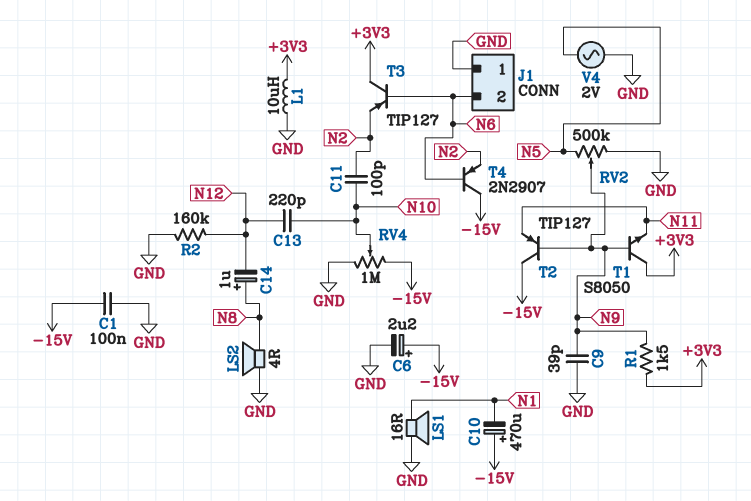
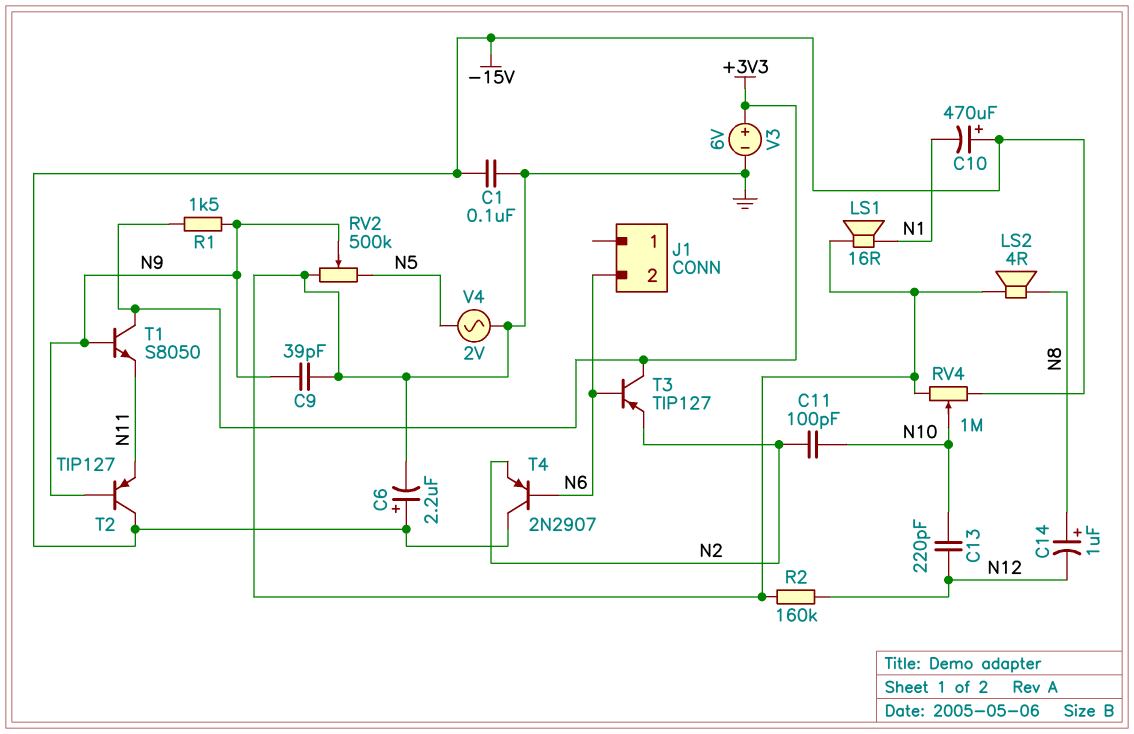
J1 pin 1: GND -> none
L1: 10uH (+3V3, GND) -> none
V3: none -> 6V (plus +3V3, minus GND)

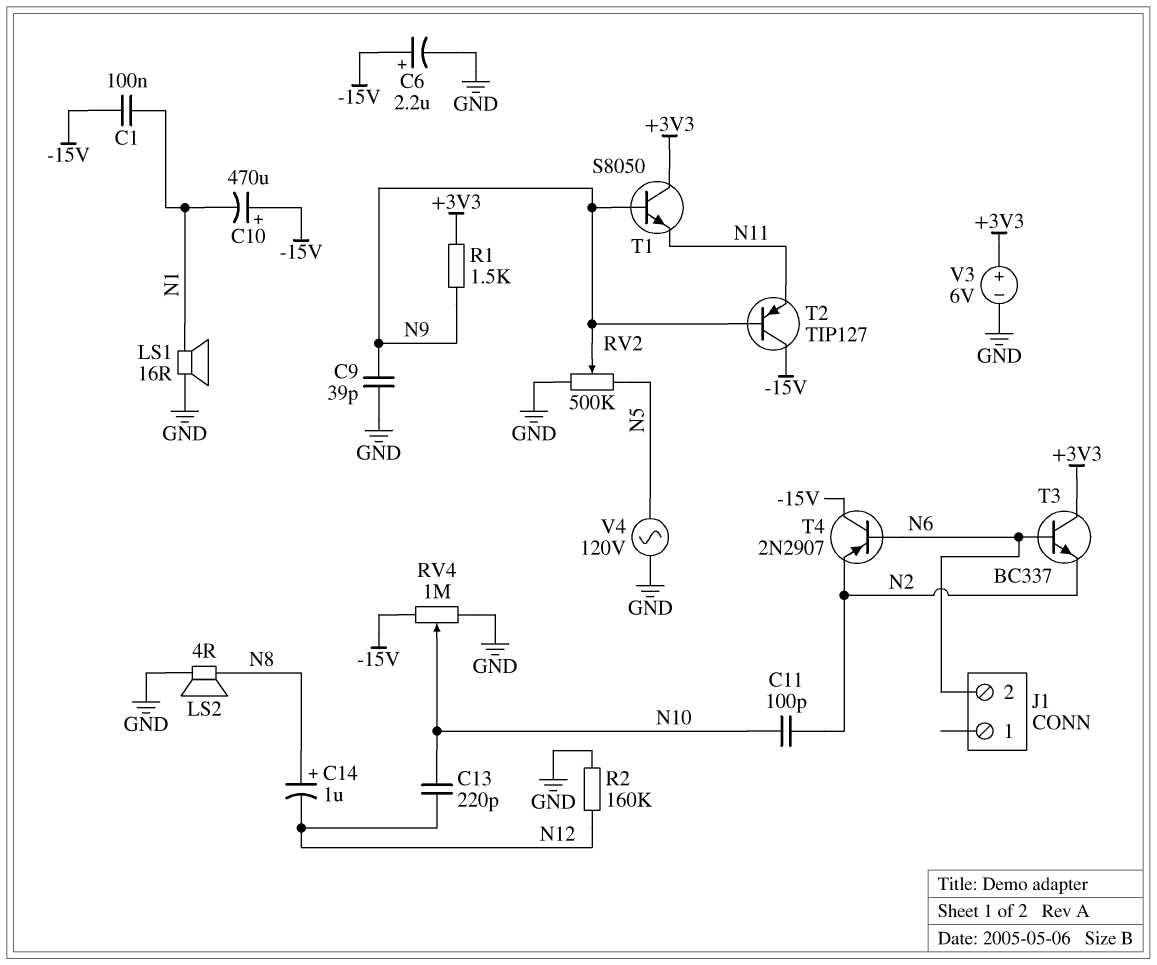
C1: 100nF (-15V, GND) -> 100nF (-15V, N1)
T3: PNP TIP127 (B N6, C +3V3, E N2) -> NPN BC337 (B N6, C +3V3, E N2)
V4: AC 2V (GND, N5) -> AC 120V (GND, N5)

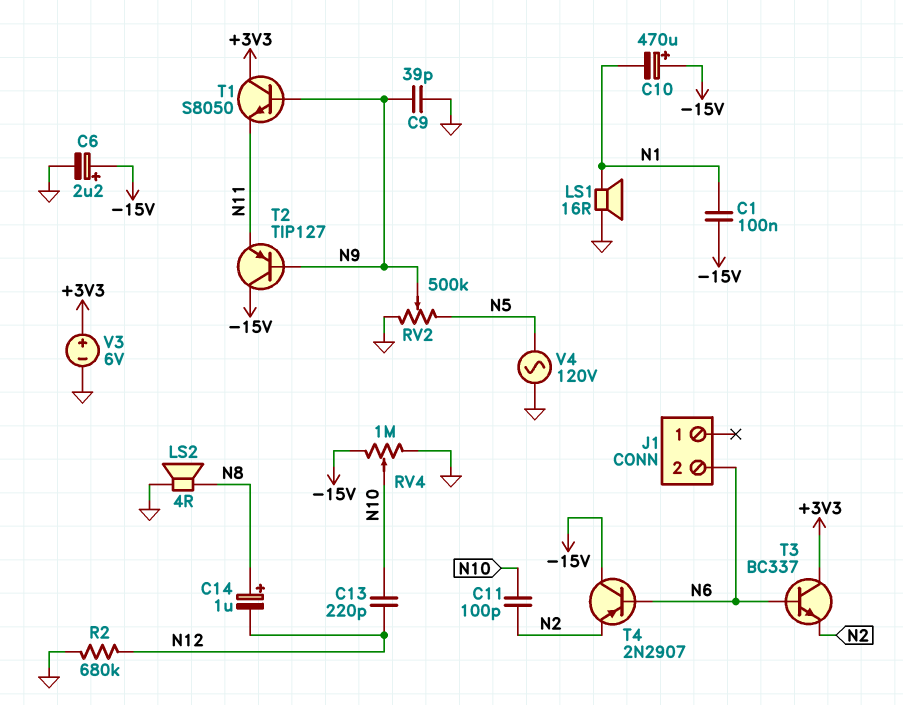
R1: 1.5k (+3V3, N9) -> none
R2: 160k (GND, N12) -> 680k (GND, N12)

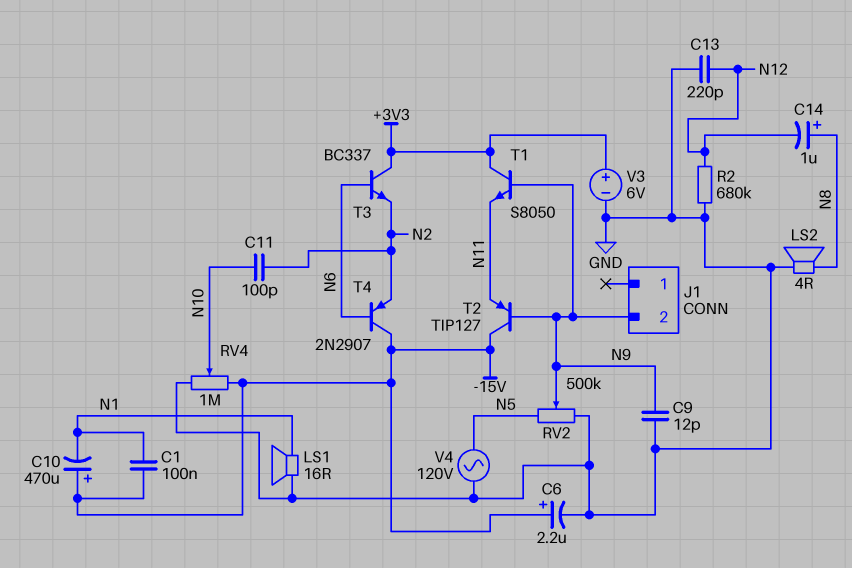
C9: 39pF (GND, N9) -> 12pF (GND, N9)
C13: 220pF (N10, N12) -> 220pF (GND, N12)
J1 pin 2: N6 -> N9

